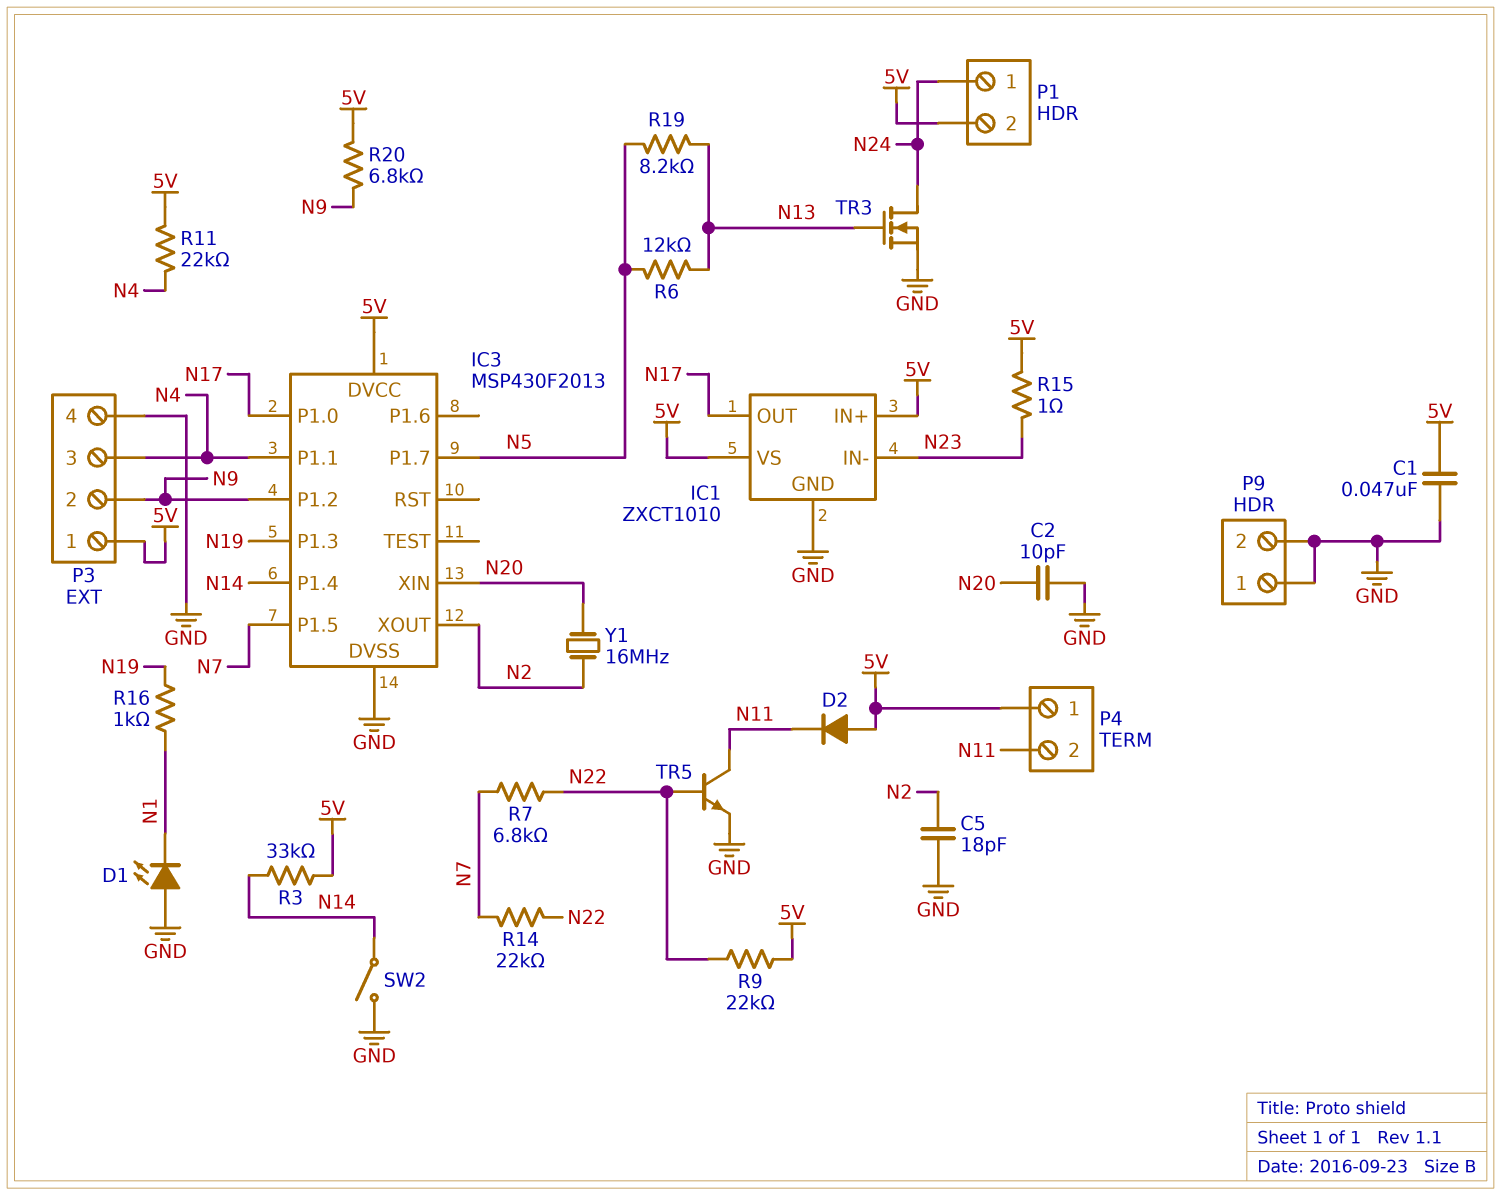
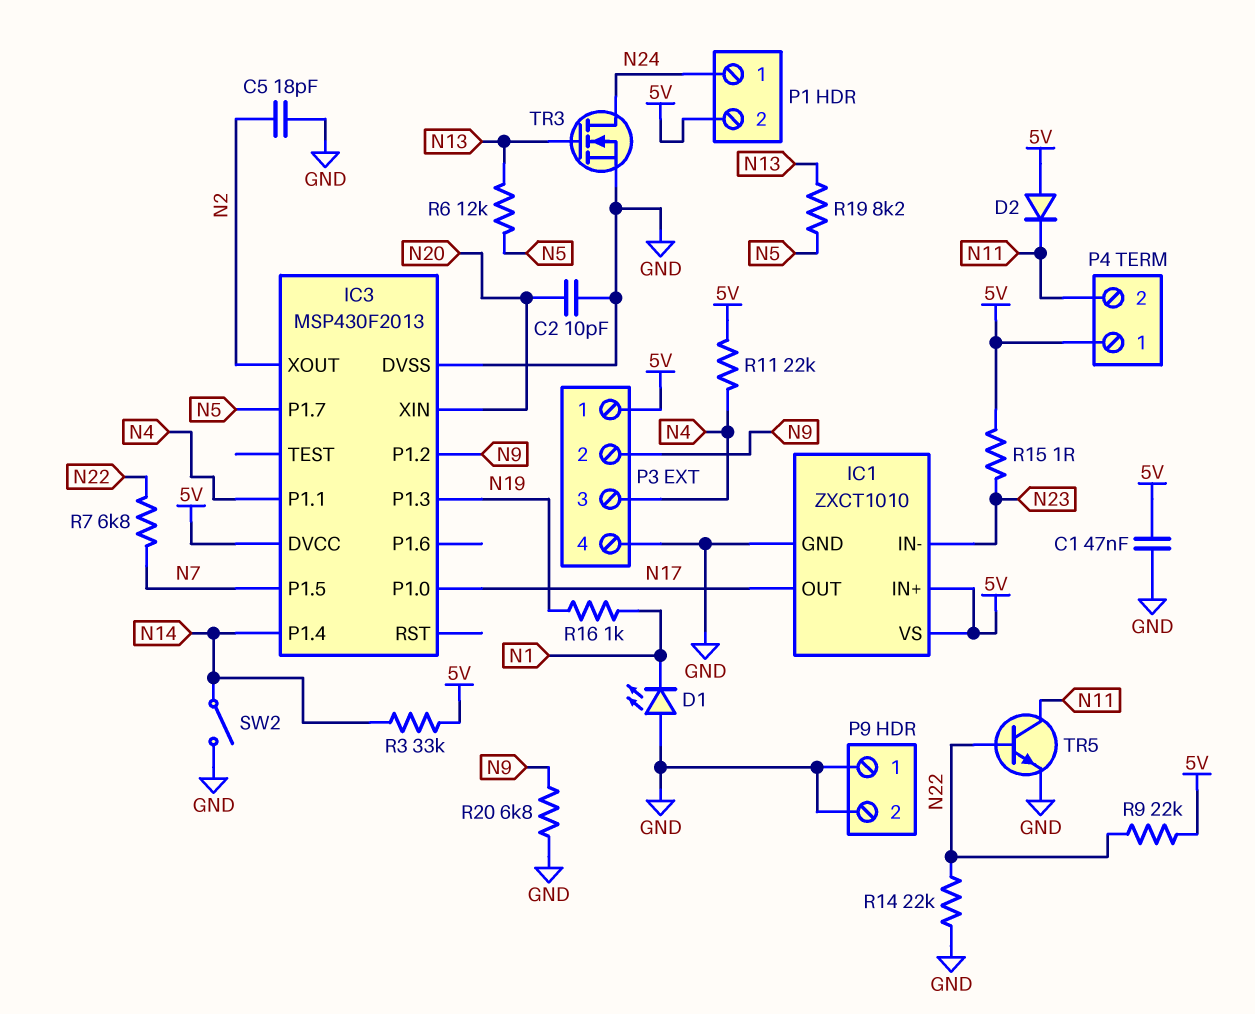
R14: 22k (N7, N22) -> 22k (GND, N22)
R20: 6.8k (5V, N9) -> 6.8k (GND, N9)
Y1: 16MHz (N2, N20) -> none

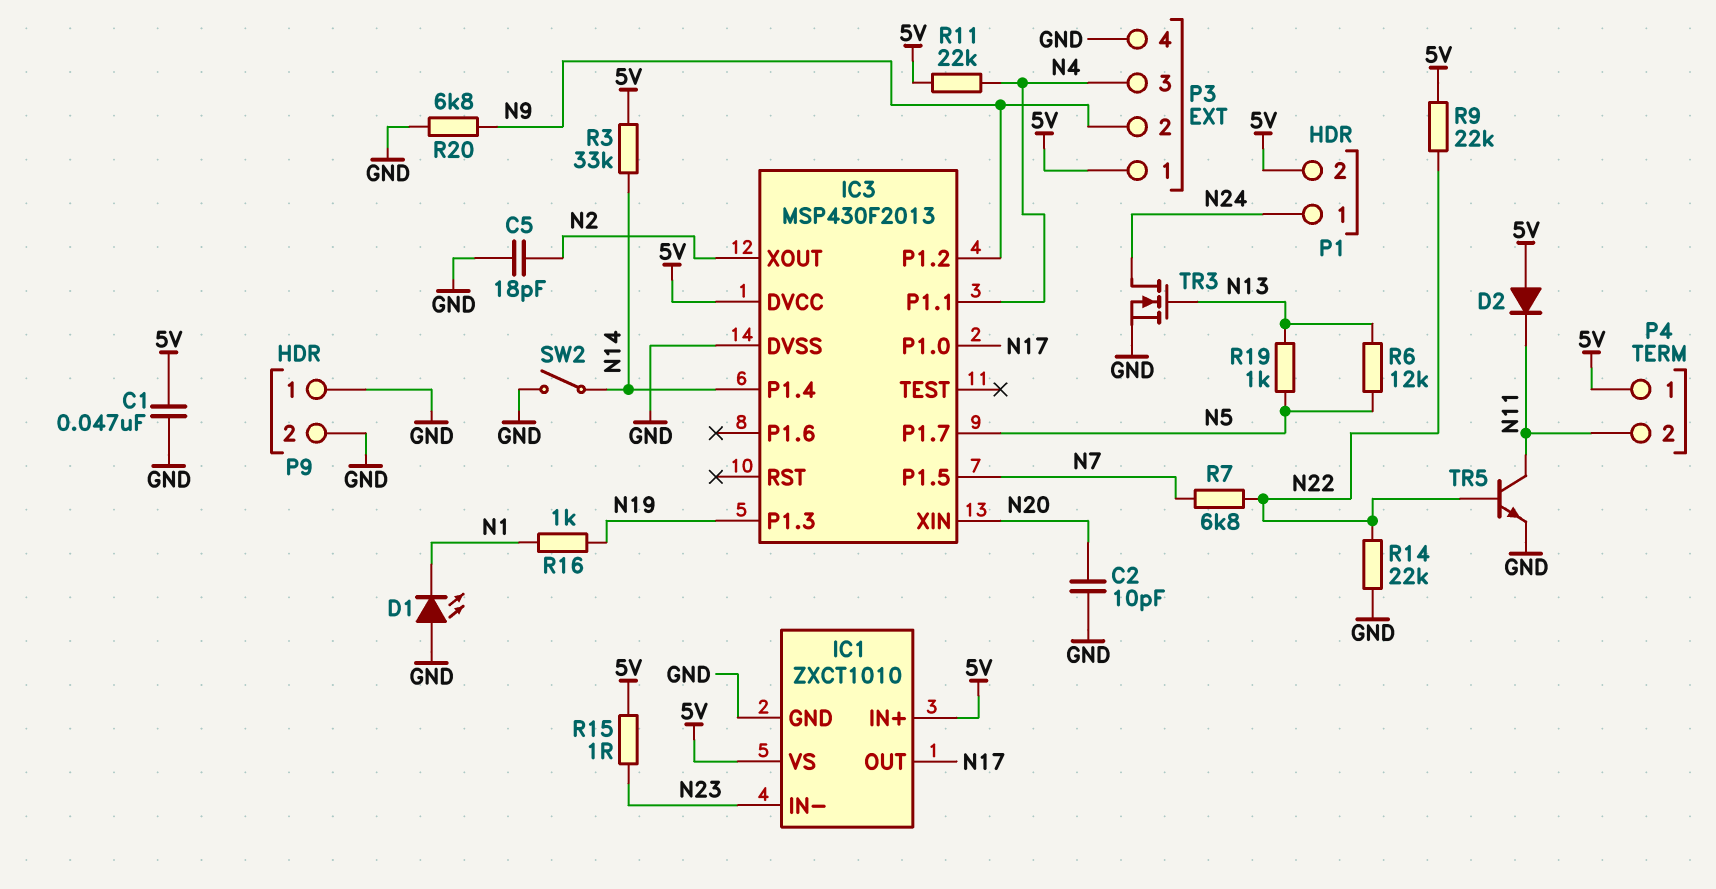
R19: 8.2k (N5, N13) -> 1k (N5, N13)

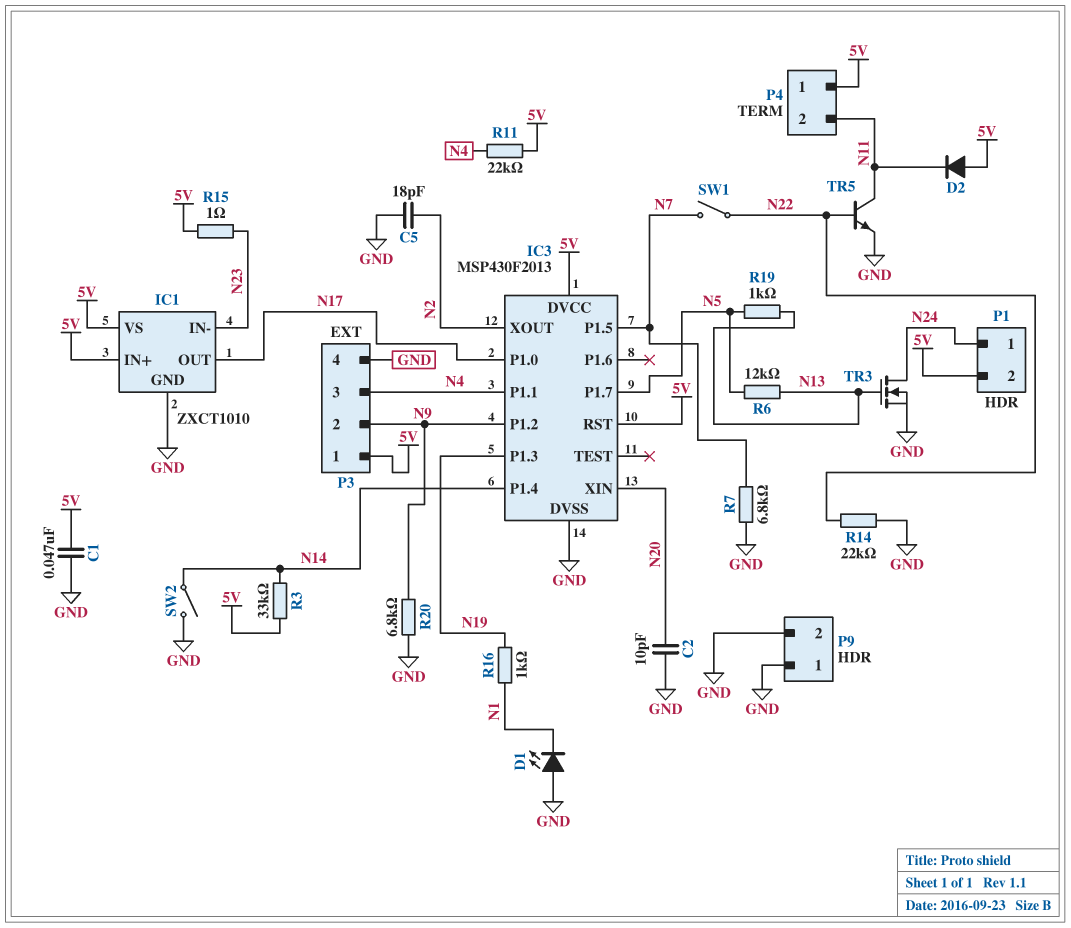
IC3 pin RST: none -> 5V
R7: 6.8k (N7, N22) -> 6.8k (GND, N7)
R9: 22k (5V, N22) -> none
SW1: none -> switch (N7, N22)

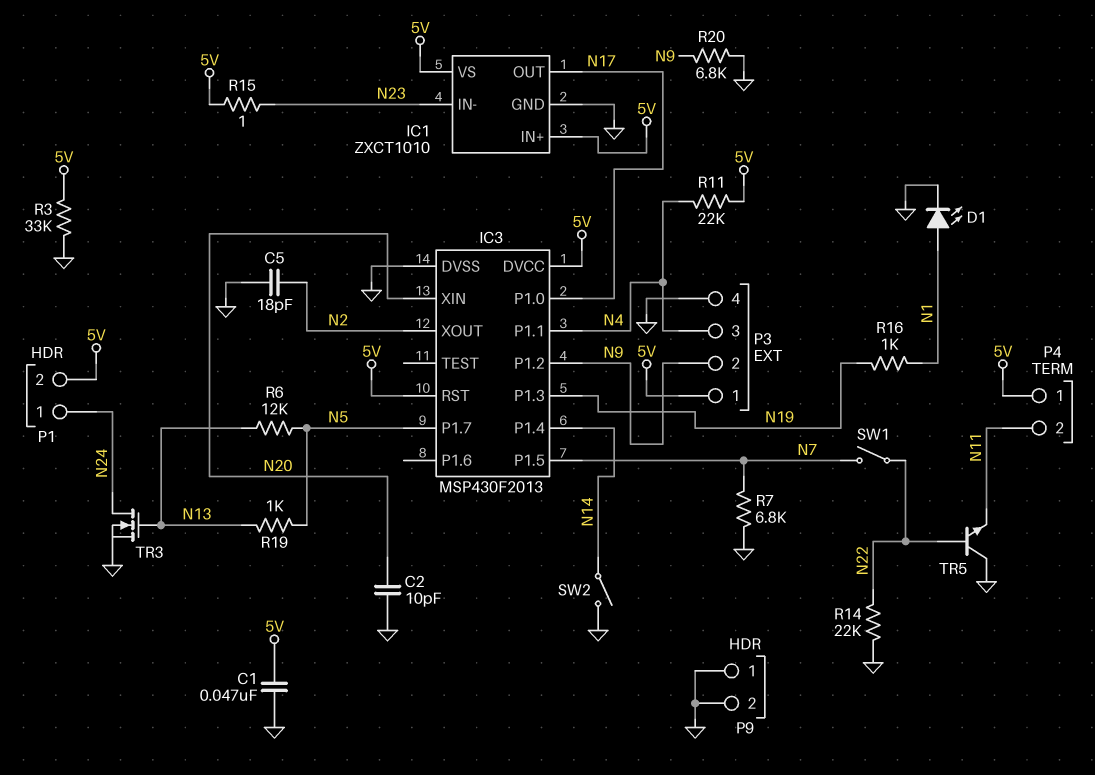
D1: LED (A GND, K N1) -> LED (A N1, K GND)
D2: diode (A 5V, K N11) -> none
R3: 33k (5V, N14) -> 33k (5V, GND)
TR5: NPN (B N22, C N11, E GND) -> NPN (B N22, C GND, E N11)

